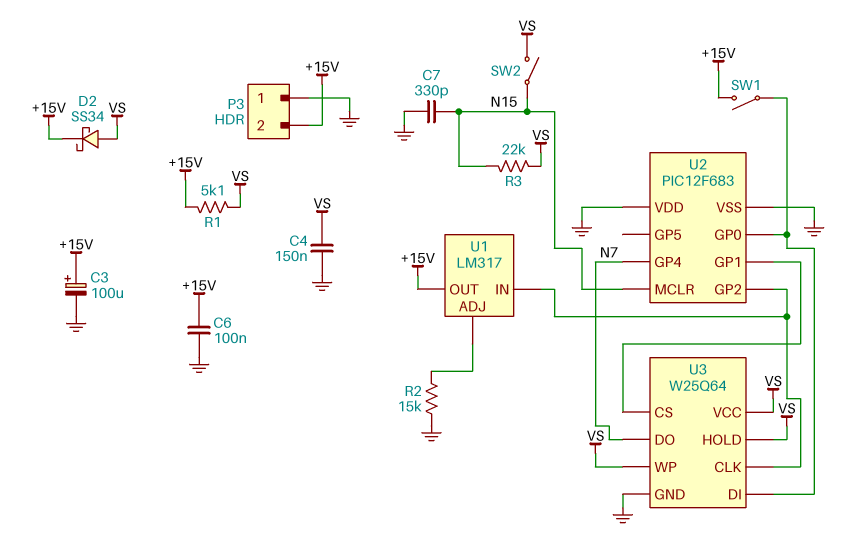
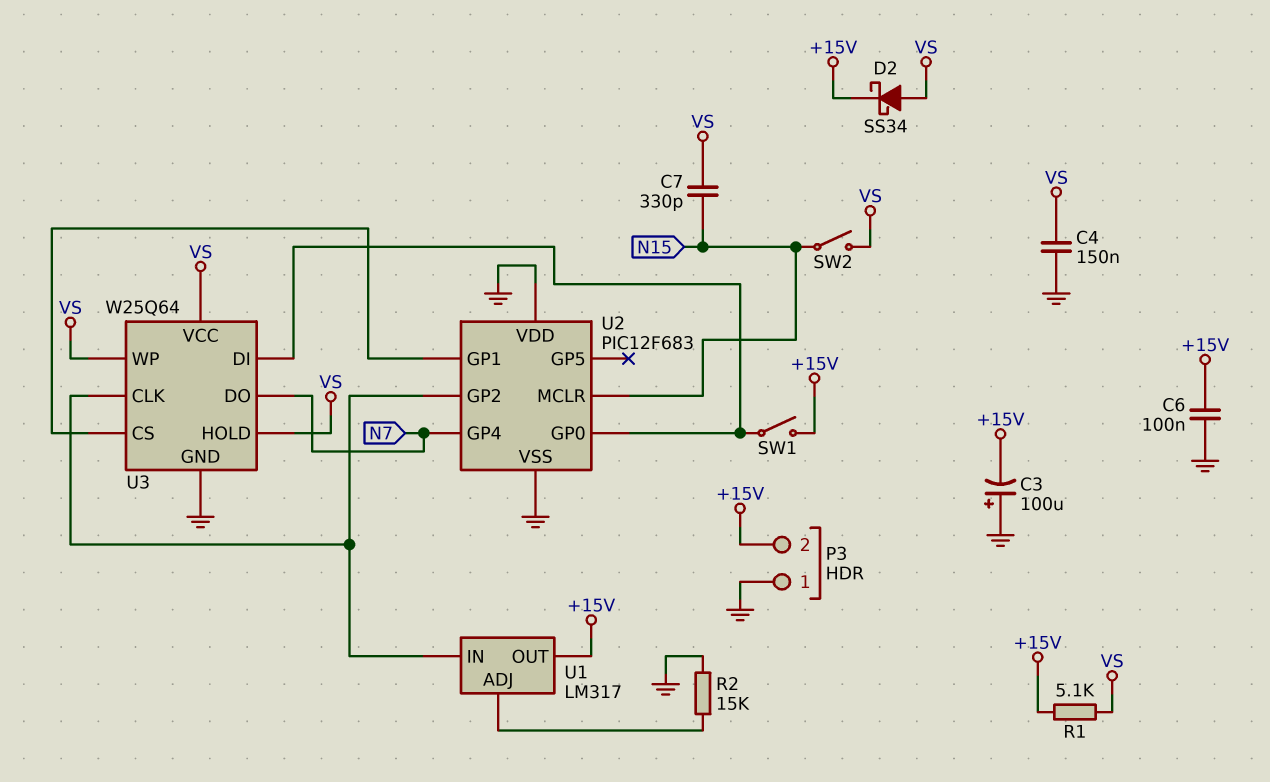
C3: 100uF (plus +15V, minus GND) -> 100uF (plus GND, minus +15V)
C7: 330pF (GND, N15) -> 330pF (N15, VS)
R3: 22k (N15, VS) -> none

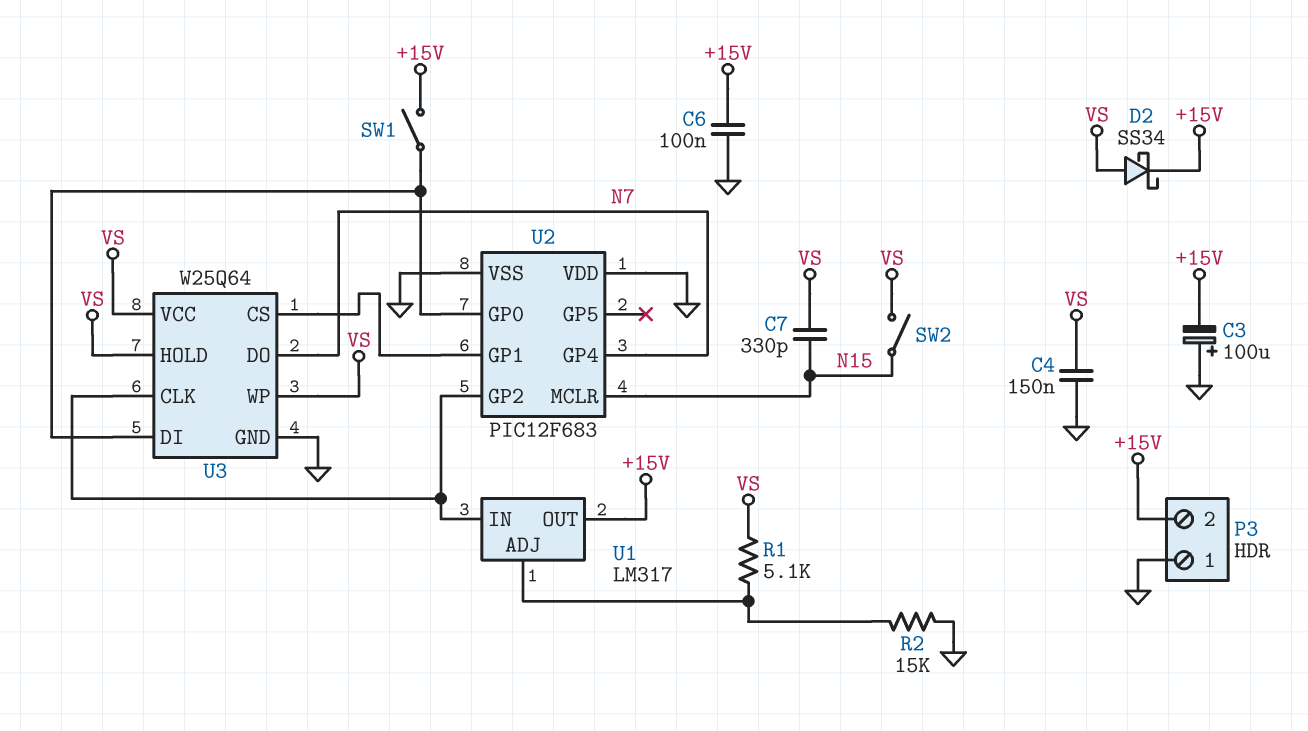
R1: 5.1k (+15V, VS) -> 5.1k (U1/ADJ, VS)

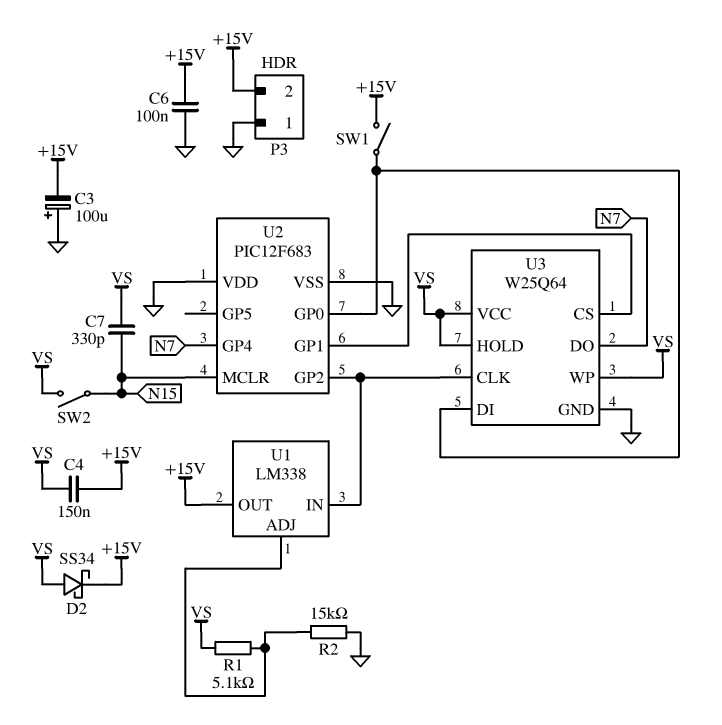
C4: 150nF (GND, VS) -> 150nF (+15V, VS)
U1: LM317 -> LM338

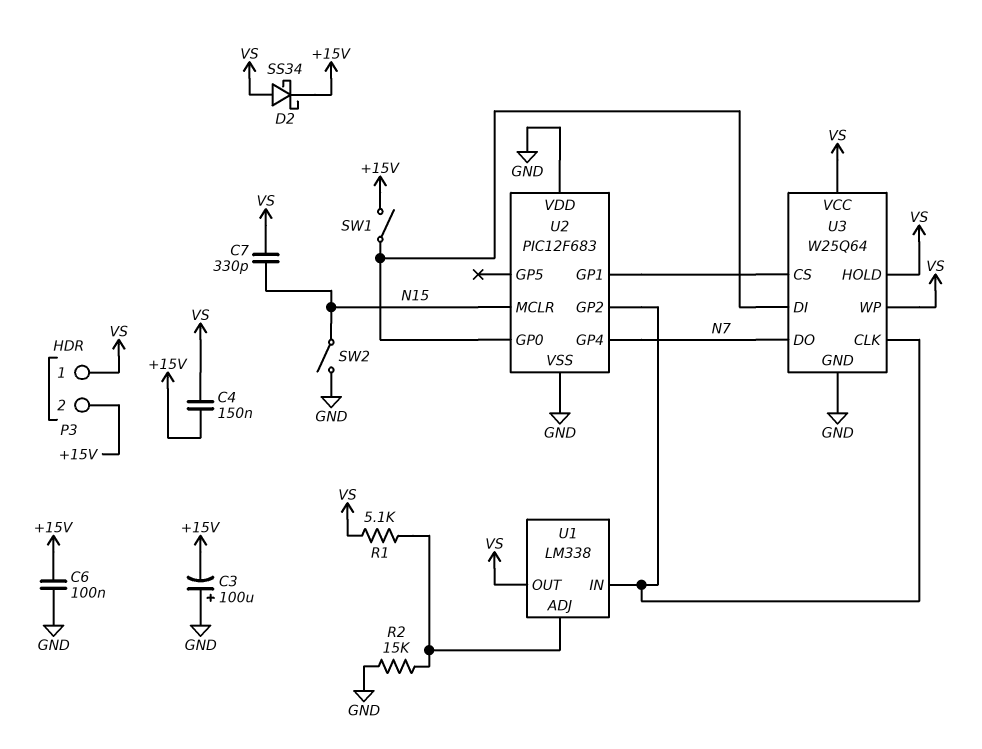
P3 pin 1: GND -> VS
SW2: switch (N15, VS) -> switch (GND, N15)
U1 pin OUT: +15V -> VS

